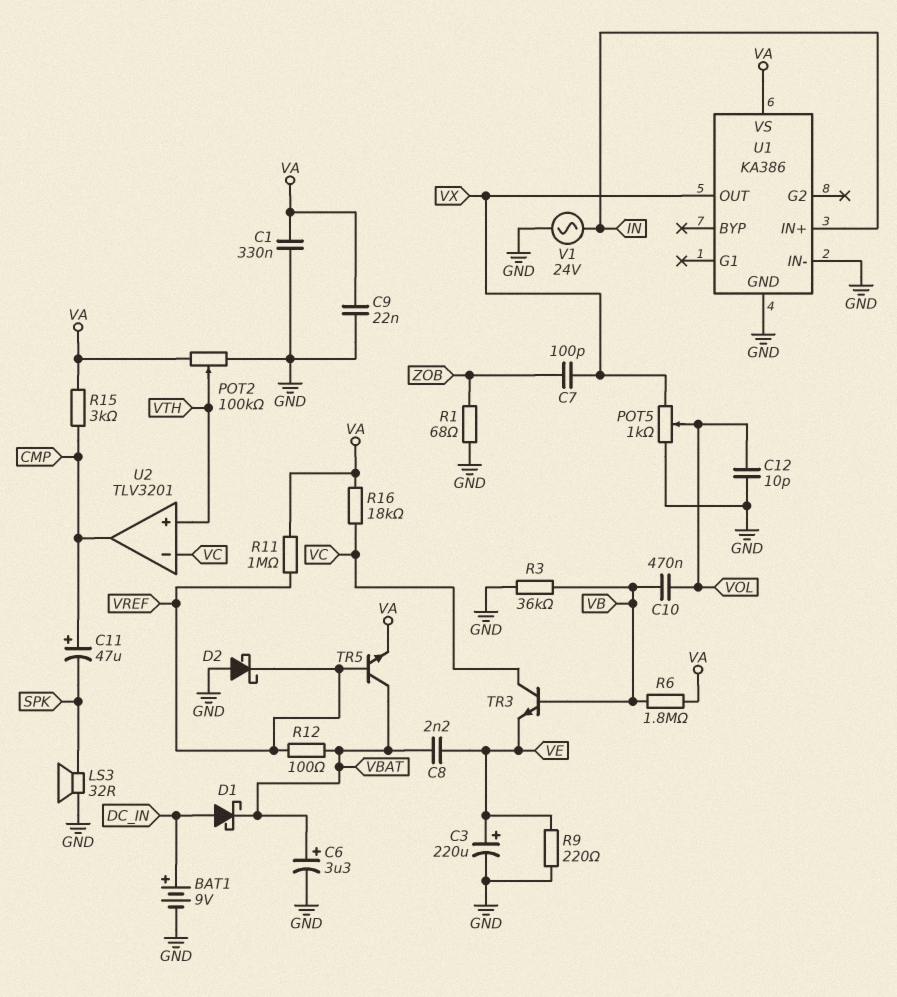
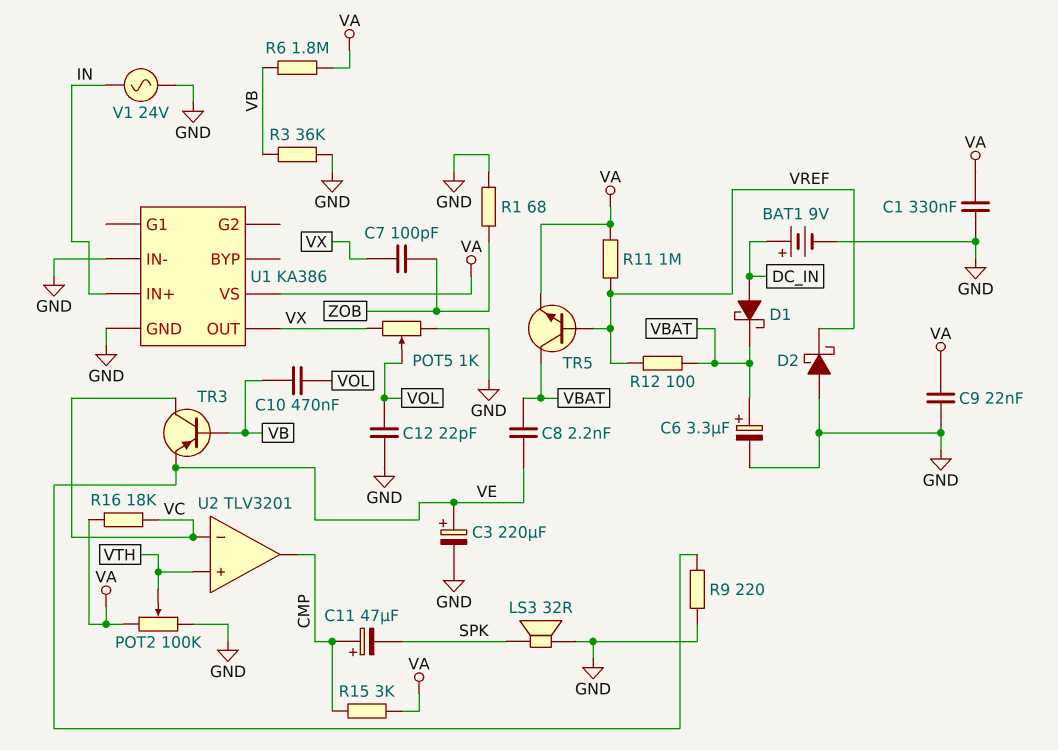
C12: 10pF (GND, VOL) -> 22pF (GND, VOL)
TR3: NPN (B VB, C VC, E VE) -> PNP (B VB, C VC, E VE)

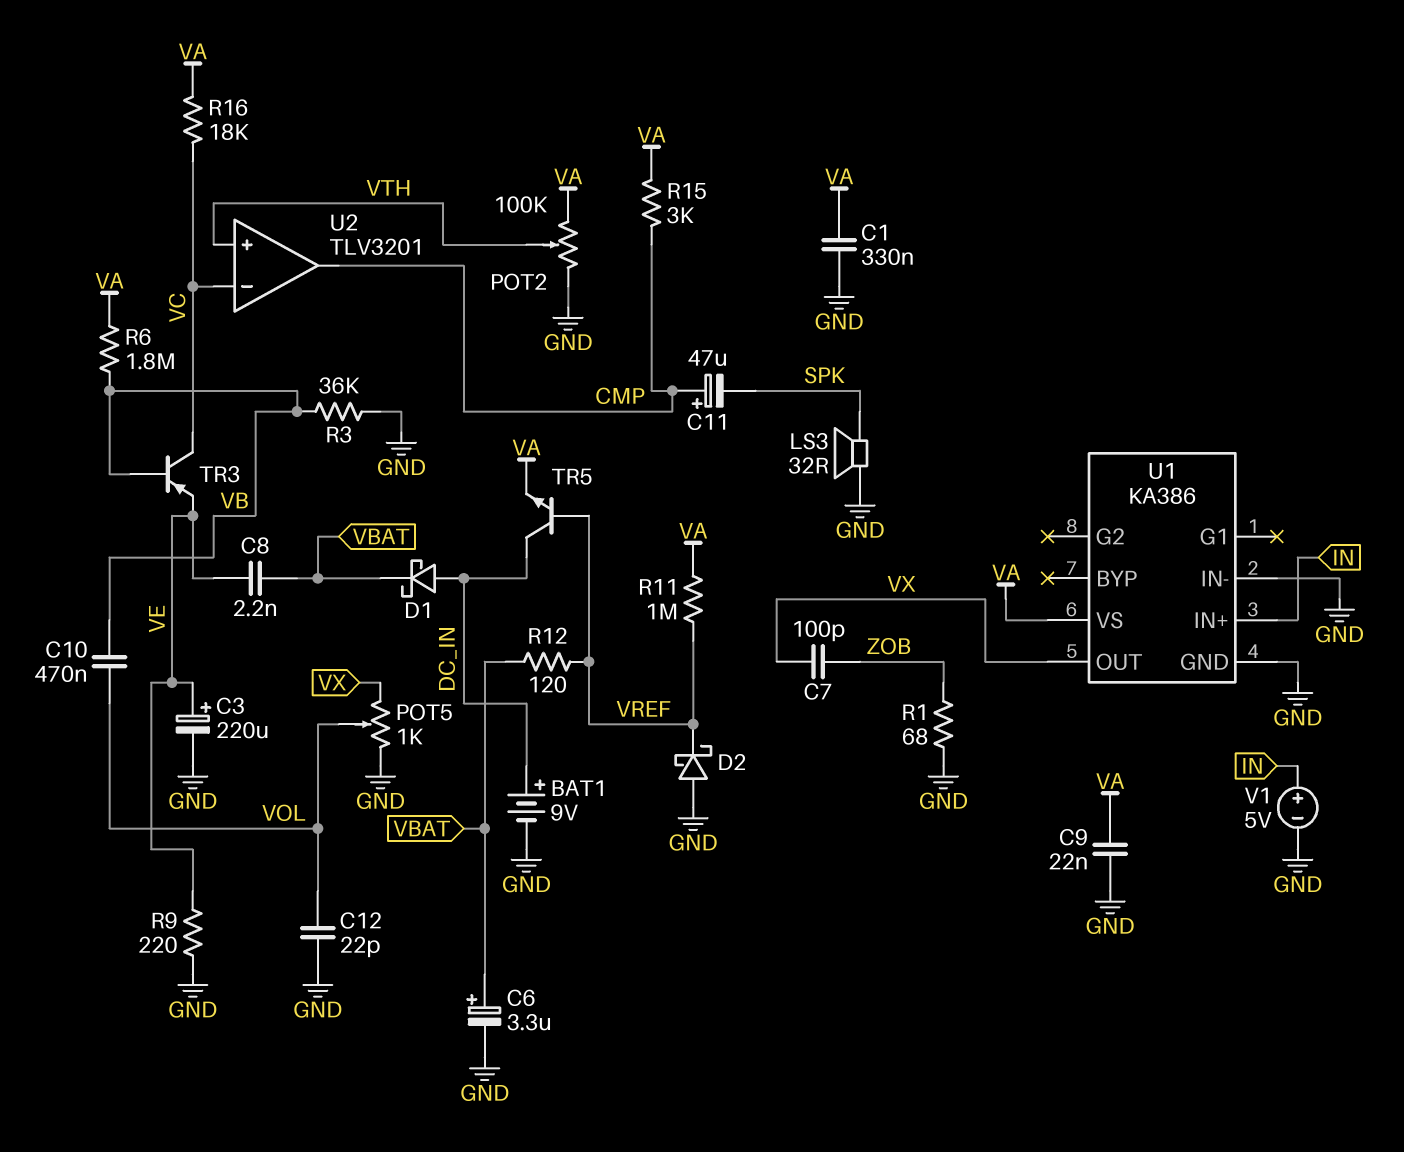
R12: 100 (VBAT, VREF) -> 120 (VBAT, VREF)
TR5: NPN (B VREF, C VBAT, E VA) -> NPN (B VREF, C DC_IN, E VA)
V1: AC 24V (GND, IN) -> 5V (plus IN, minus GND)

